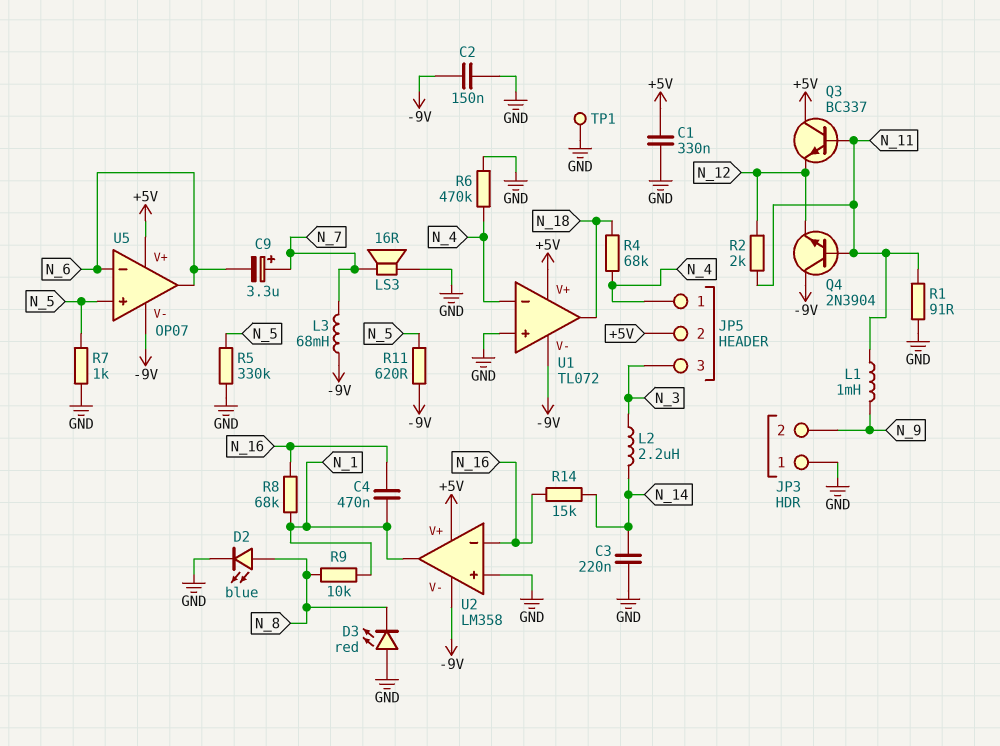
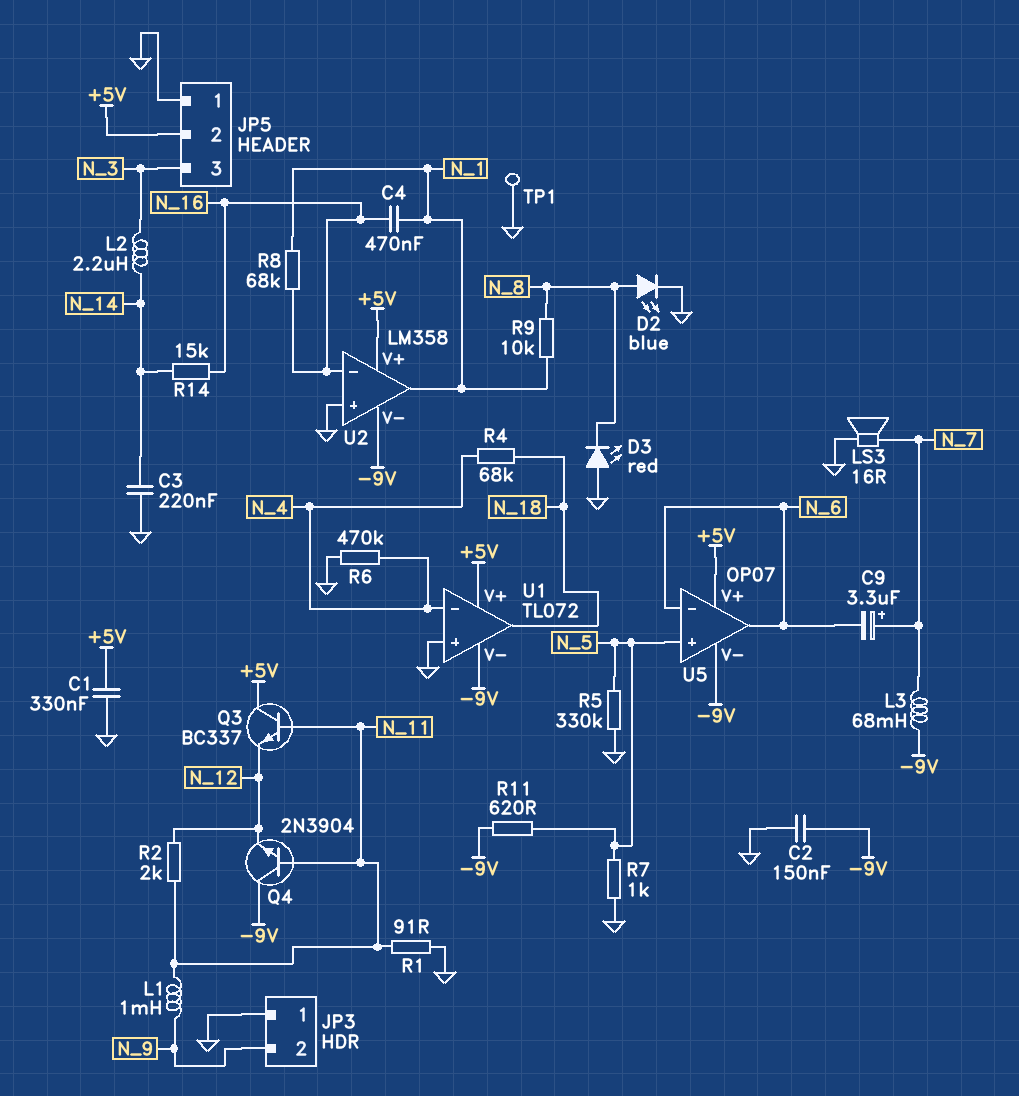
JP5 pin 1: N_4 -> GND

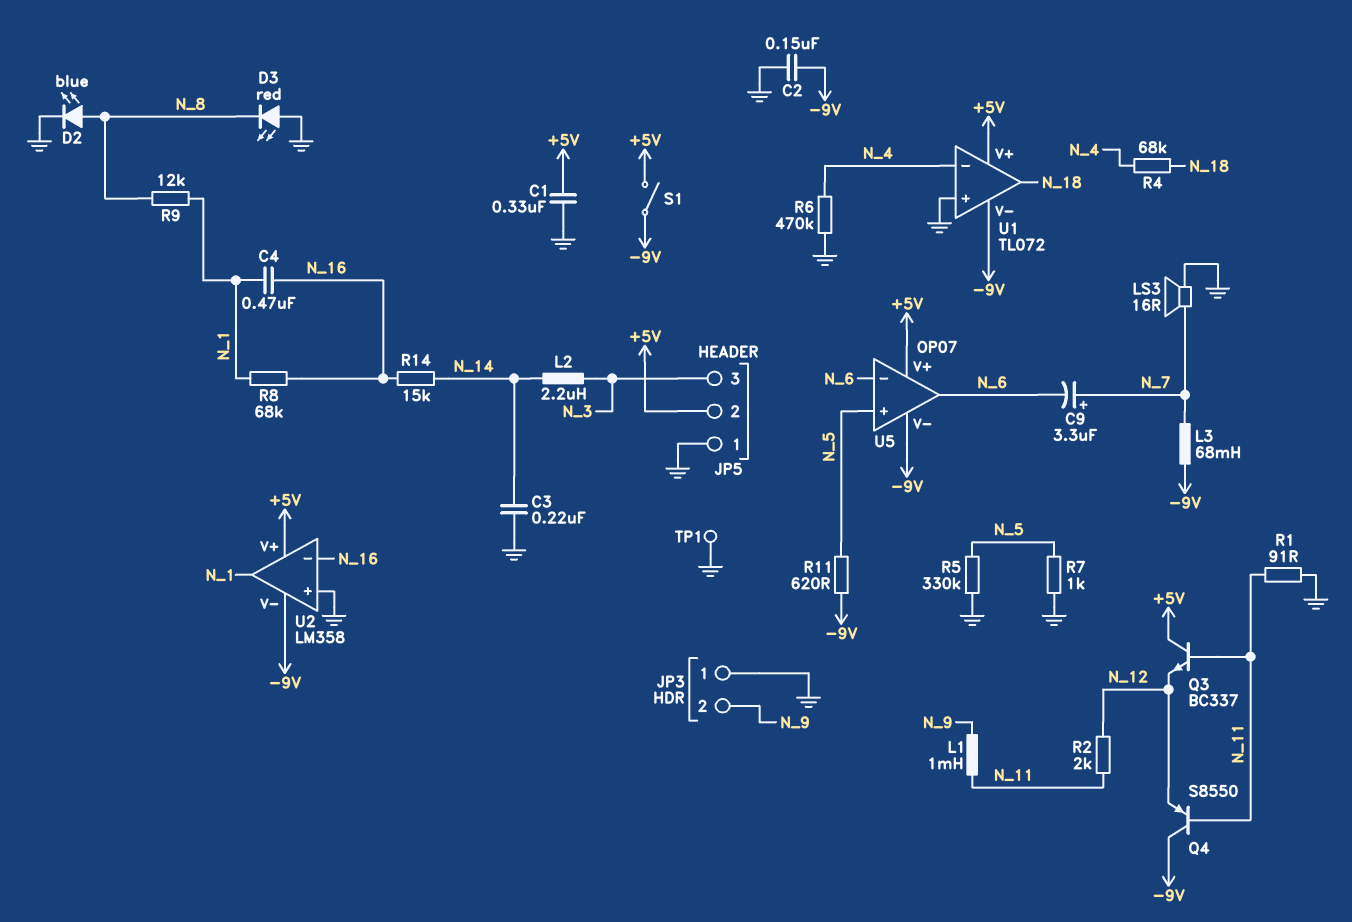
Q4: NPN 2N3904 (B N_11, C -9V, E N_12) -> PNP S8550 (B N_11, C -9V, E N_12)
R9: 10k (N_1, N_8) -> 12k (N_1, N_8)
S1: none -> switch (+5V, -9V)

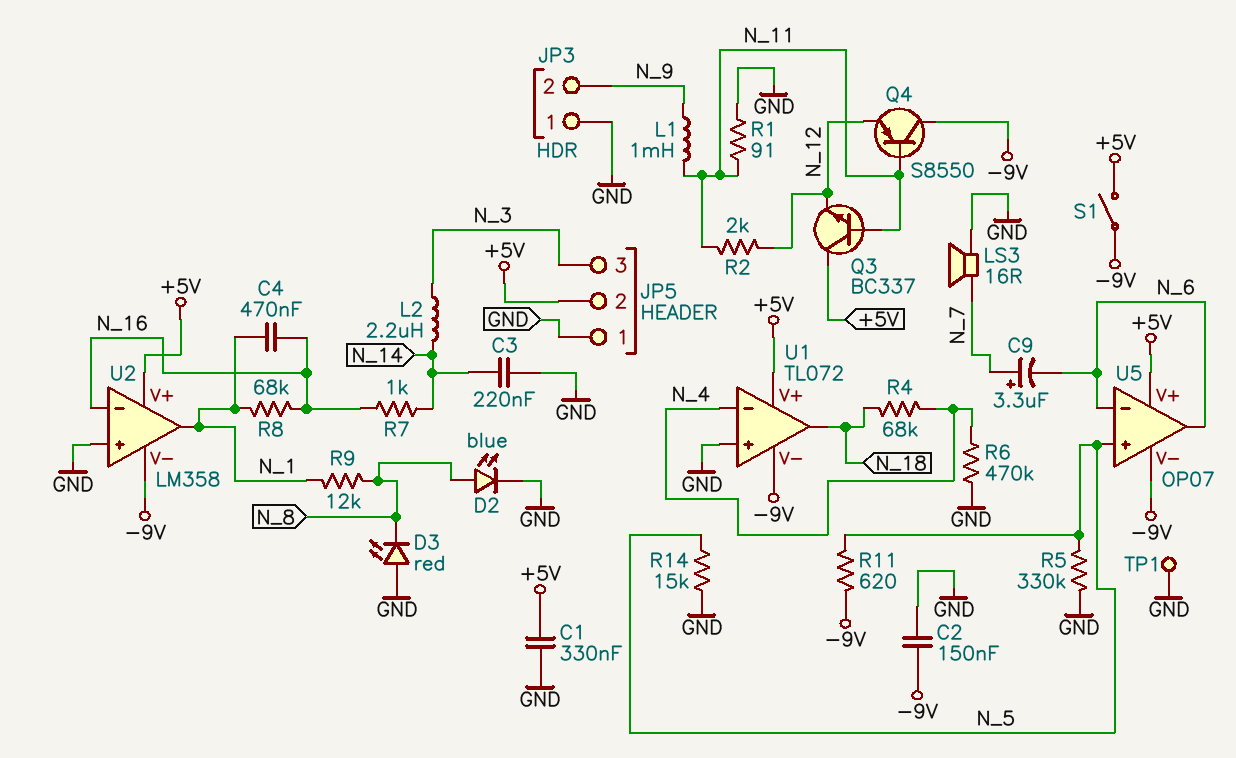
L3: 68mH (-9V, N_7) -> none
R7: 1k (GND, N_5) -> 1k (N_14, N_16)
R14: 15k (N_14, N_16) -> 15k (GND, N_5)

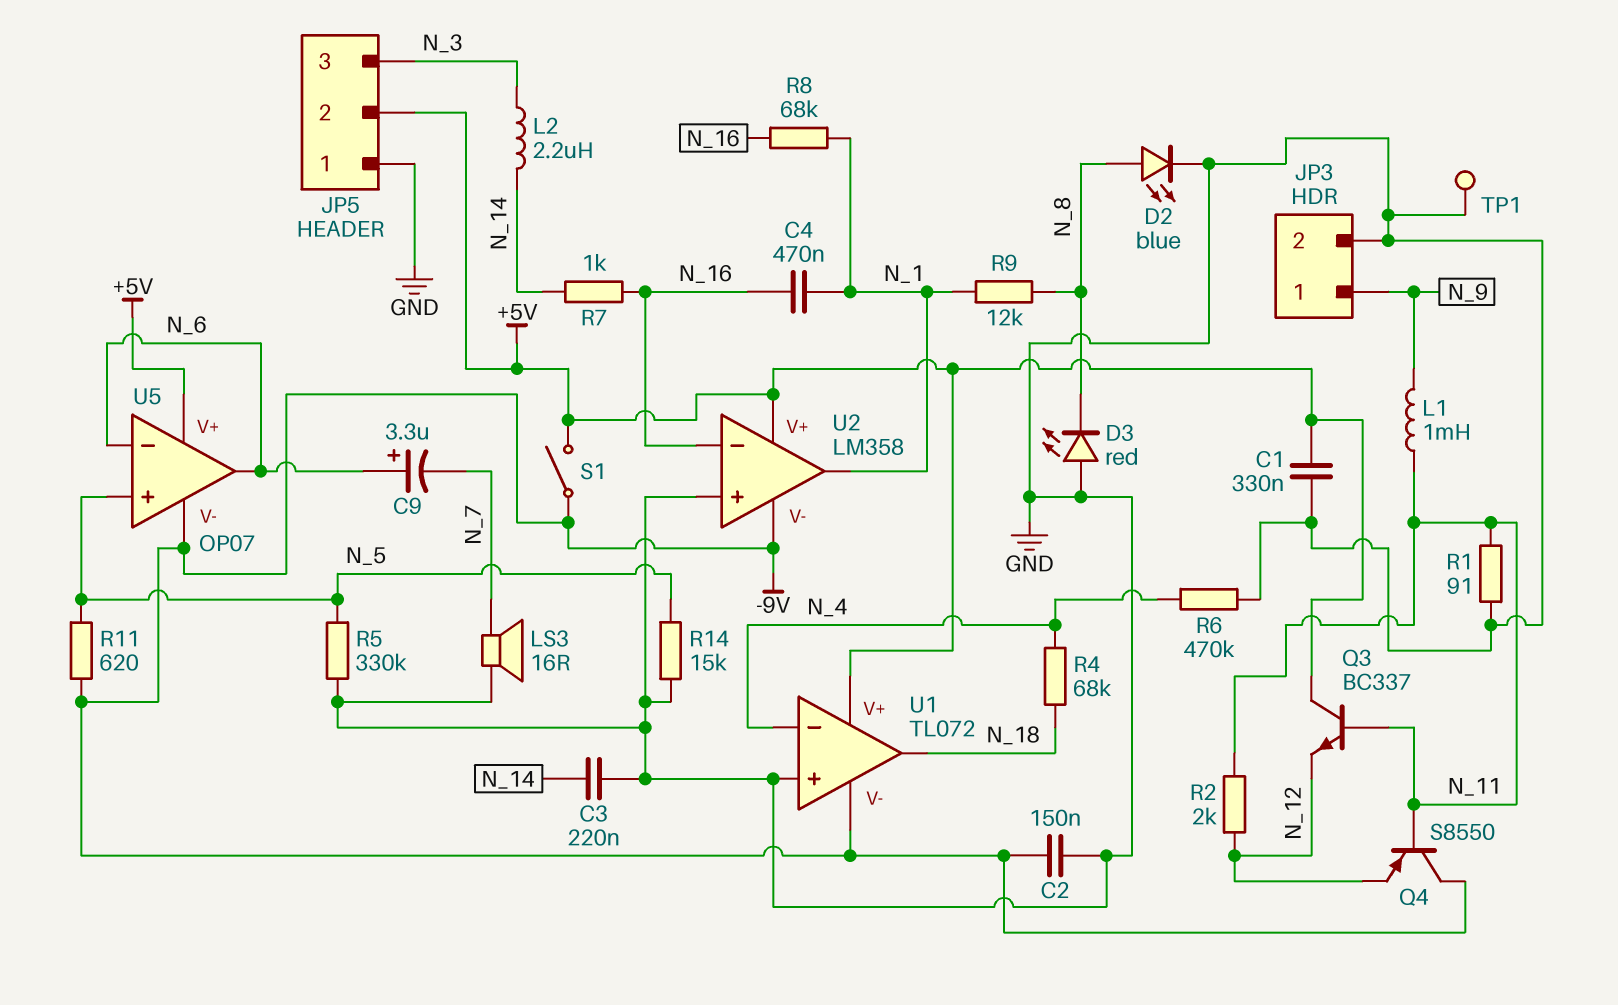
C9: 3.3uF (plus N_7, minus N_6) -> 3.3uF (plus N_6, minus N_7)
JP3 pin 1: GND -> N_9
JP3 pin 2: N_9 -> GND

